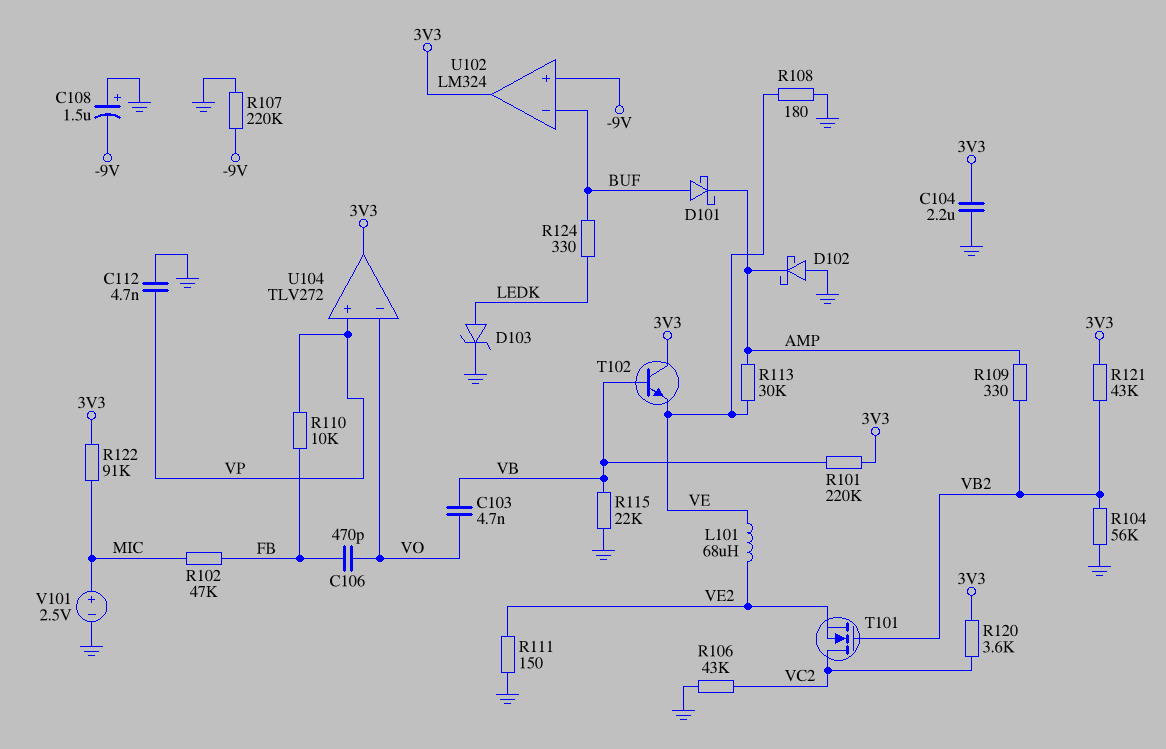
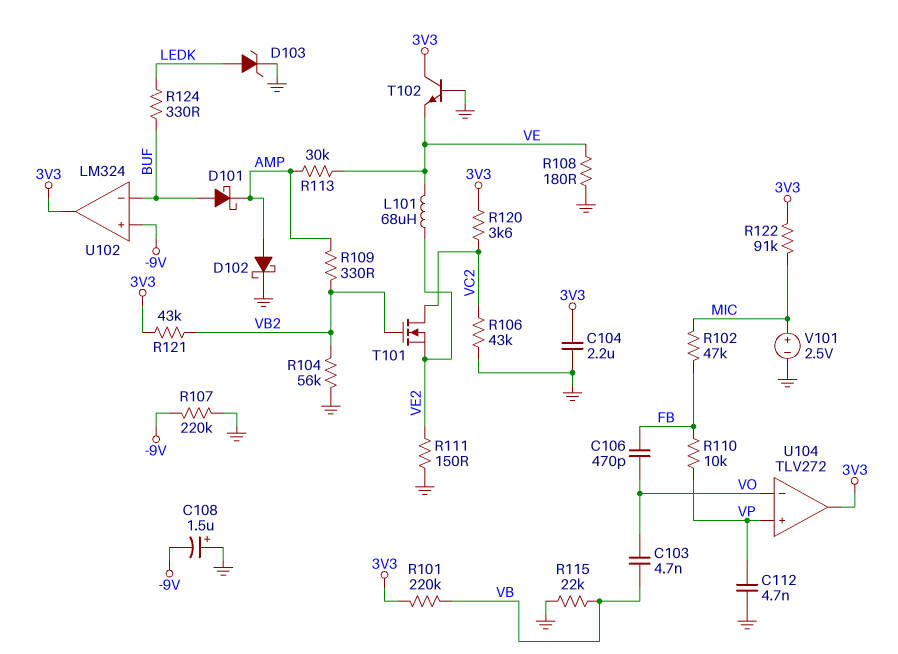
D102: schottky (A GND, K AMP) -> schottky (A AMP, K GND)
T102: NPN (B VB, C 3V3, E VE) -> NPN (B GND, C 3V3, E VE)

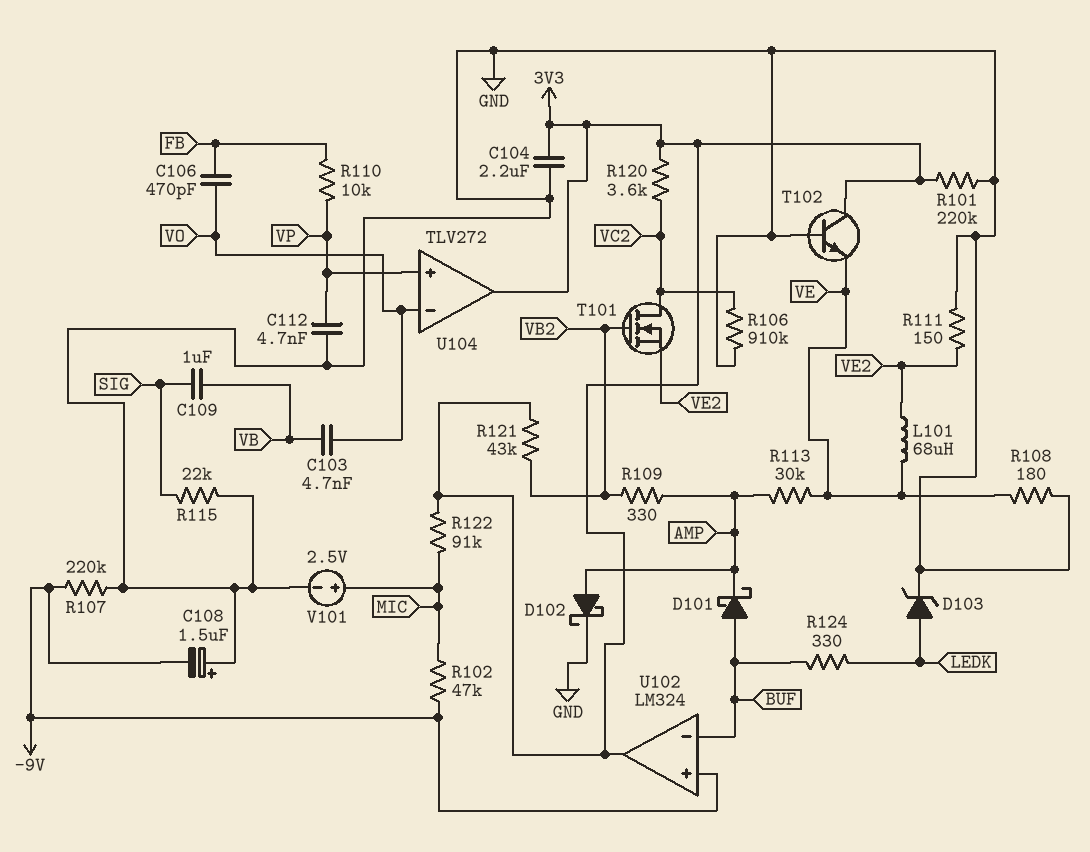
C109: none -> 1uF (SIG, VB)
R101: 220k (3V3, VB) -> 220k (3V3, GND)
R102: 47k (FB, MIC) -> 47k (-9V, MIC)
R104: 56k (GND, VB2) -> none
R106: 43k (GND, VC2) -> 910k (GND, VC2)
R115: 22k (GND, VB) -> 22k (GND, SIG)

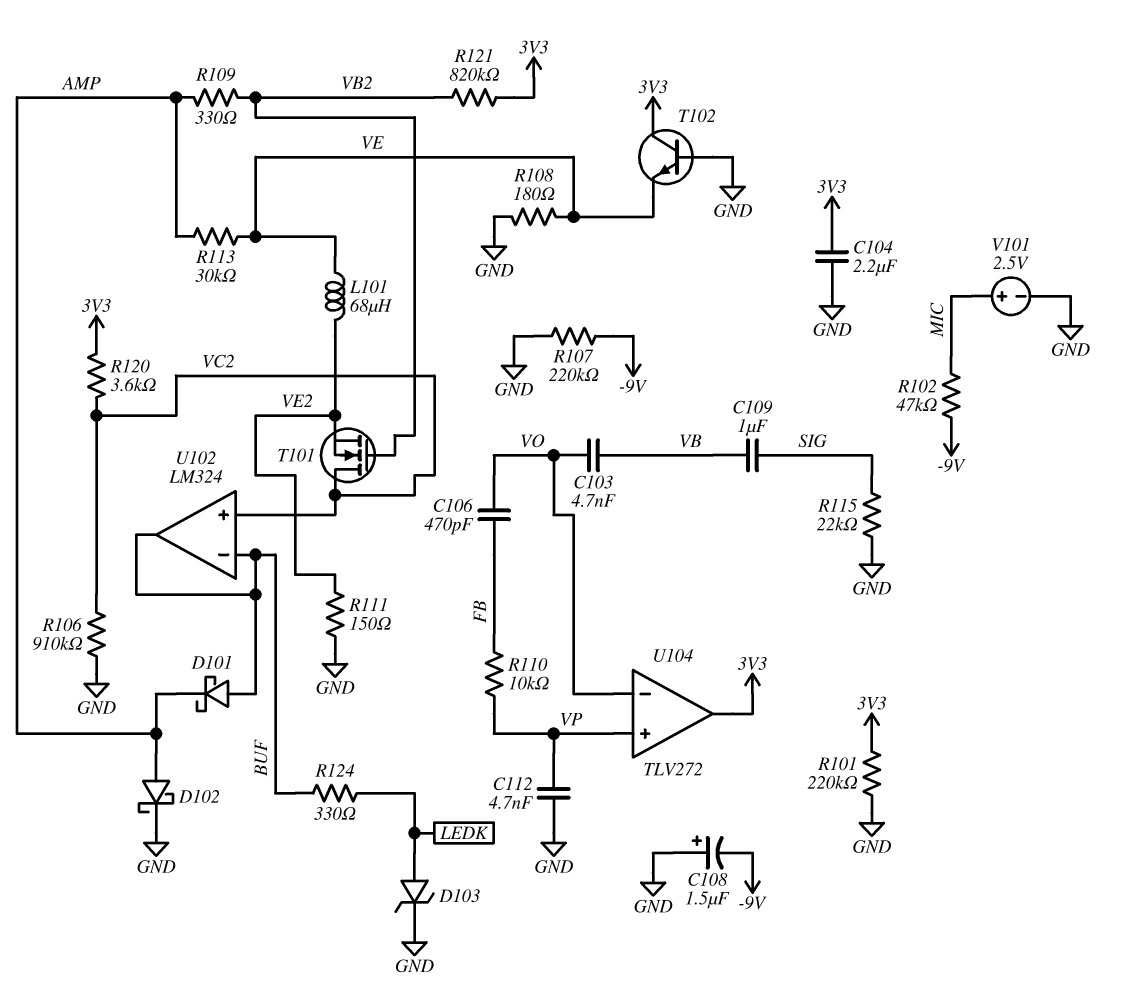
R121: 43k (3V3, VB2) -> 820k (3V3, VB2)
R122: 91k (3V3, MIC) -> none
U102 pin in+: -9V -> VC2
U102 pin out: 3V3 -> BUF

